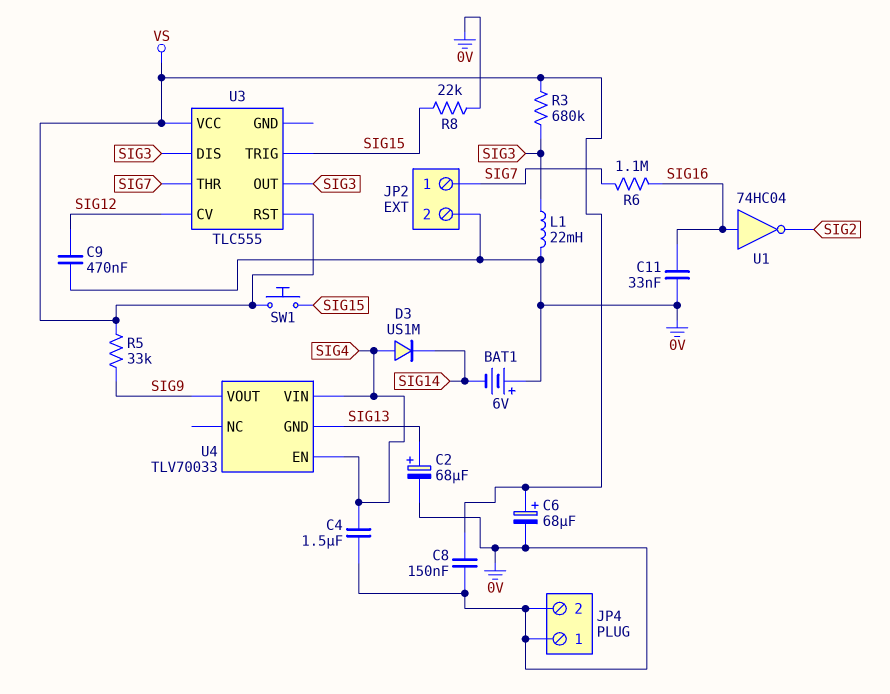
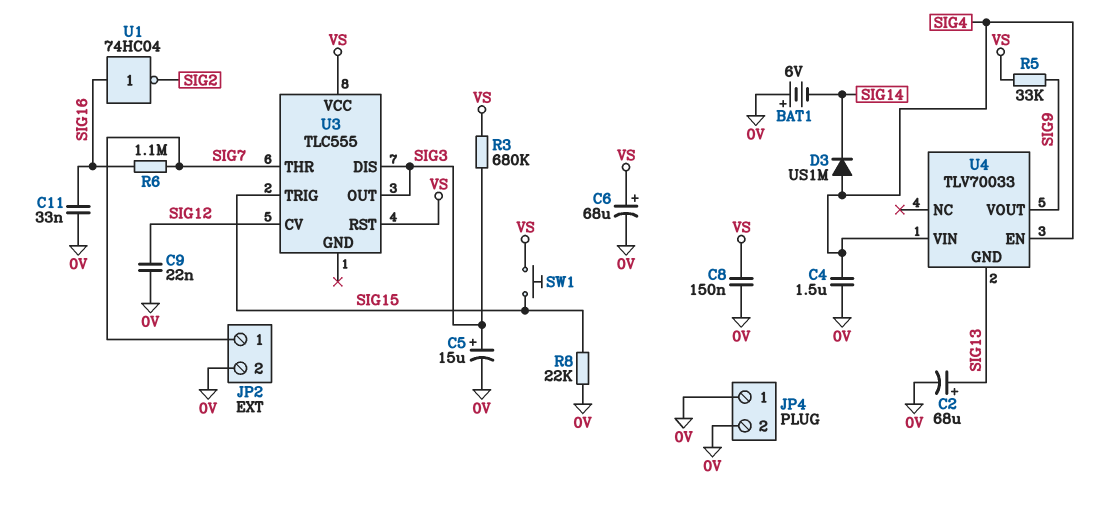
C5: none -> 15uF (plus SIG3, minus 0V)
C9: 470nF (0V, SIG12) -> 22nF (0V, SIG12)
L1: 22mH (0V, SIG3) -> none

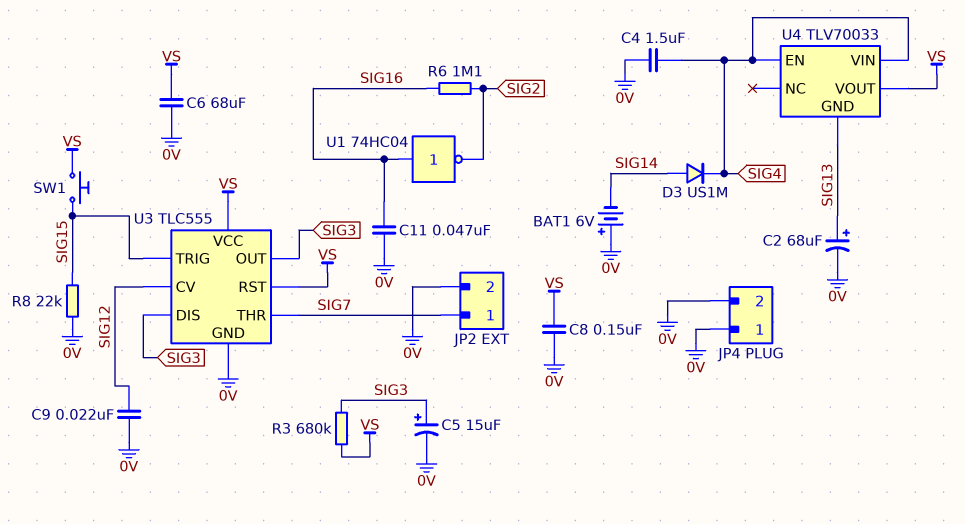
C6: 68uF (plus VS, minus 0V) -> 68uF (0V, VS)
C11: 33nF (0V, SIG16) -> 47nF (0V, SIG16)
D3: diode US1M (A SIG4, K SIG14) -> diode US1M (A SIG14, K SIG4)
R5: 33k (SIG9, VS) -> none
R6: 1.1M (SIG7, SIG16) -> 1.1M (SIG2, SIG16)
U3 pin GND: none -> 0V
U4 pin VOUT: SIG9 -> VS

